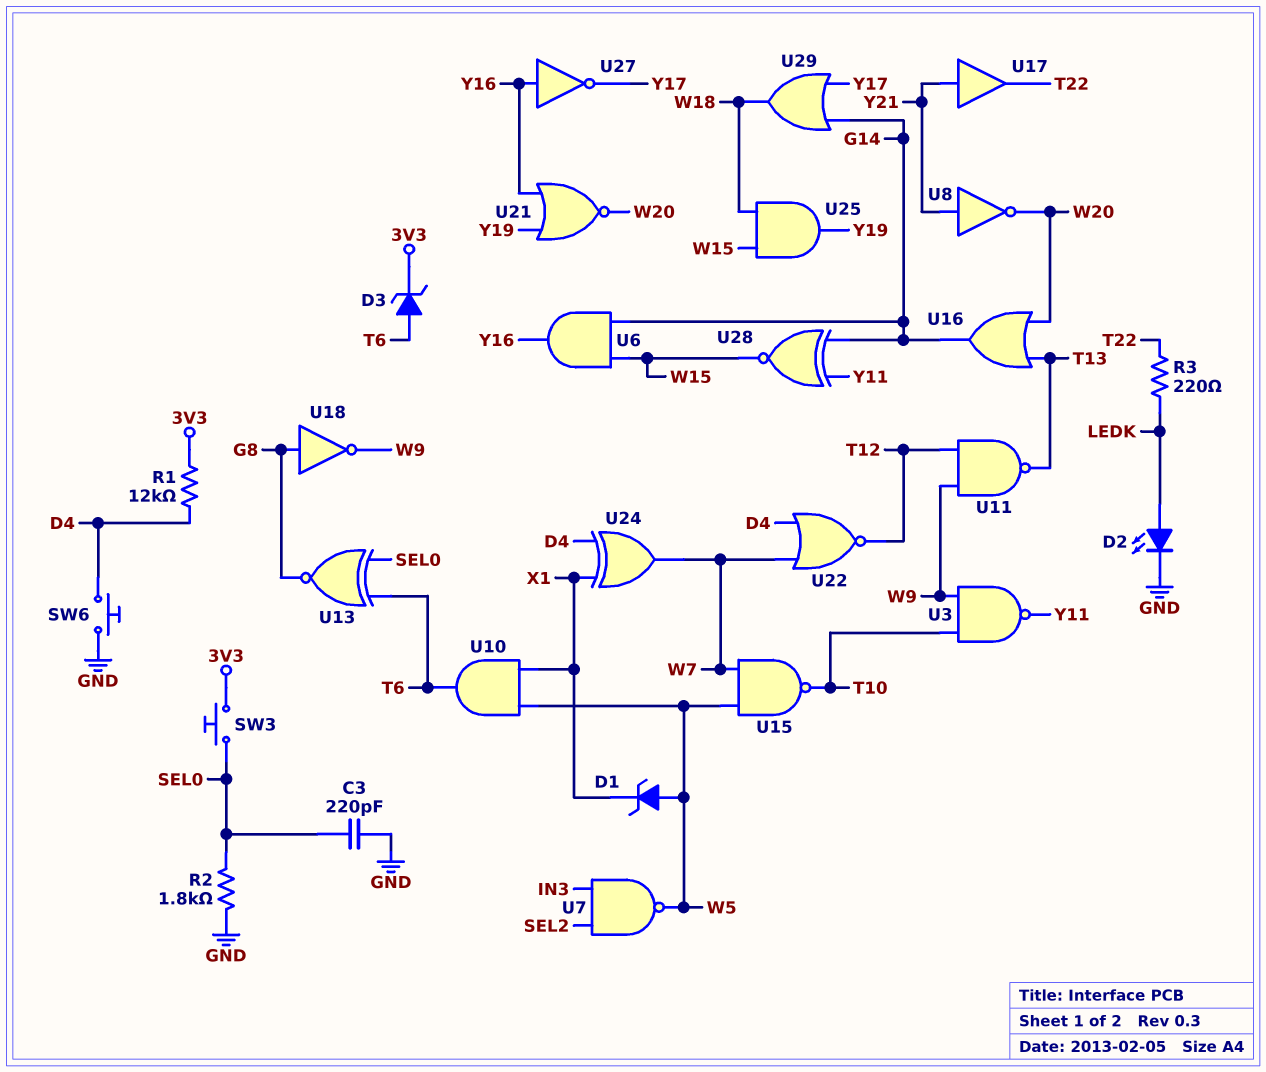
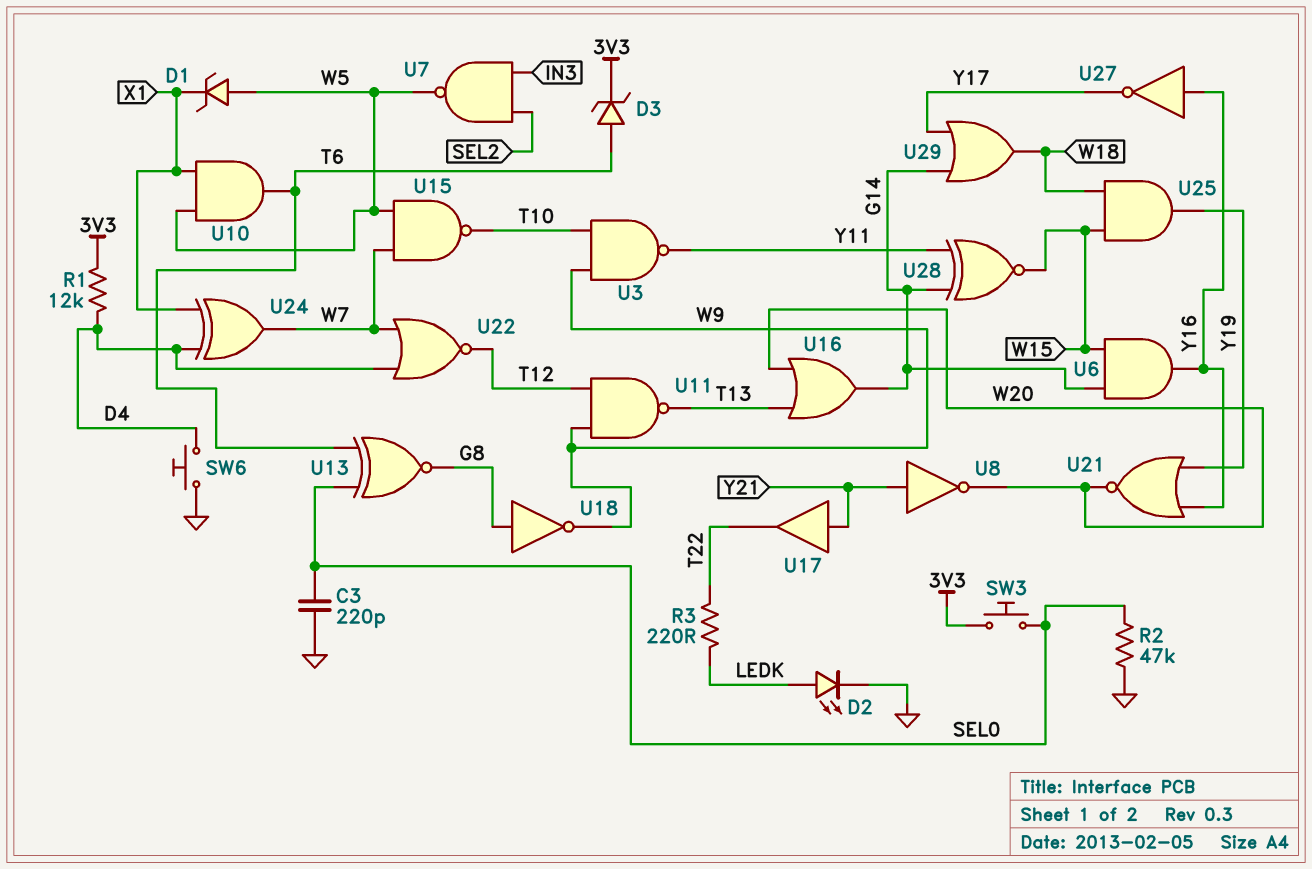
R2: 1.8k (GND, SEL0) -> 47k (GND, SEL0)

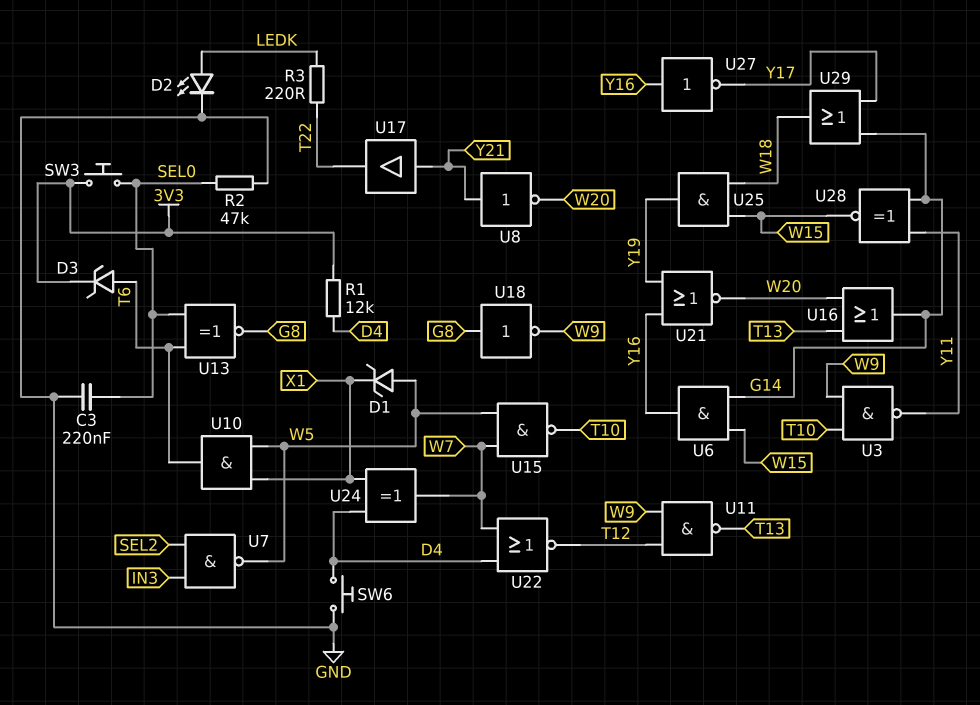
C3: 220pF (GND, SEL0) -> 220nF (GND, SEL0)

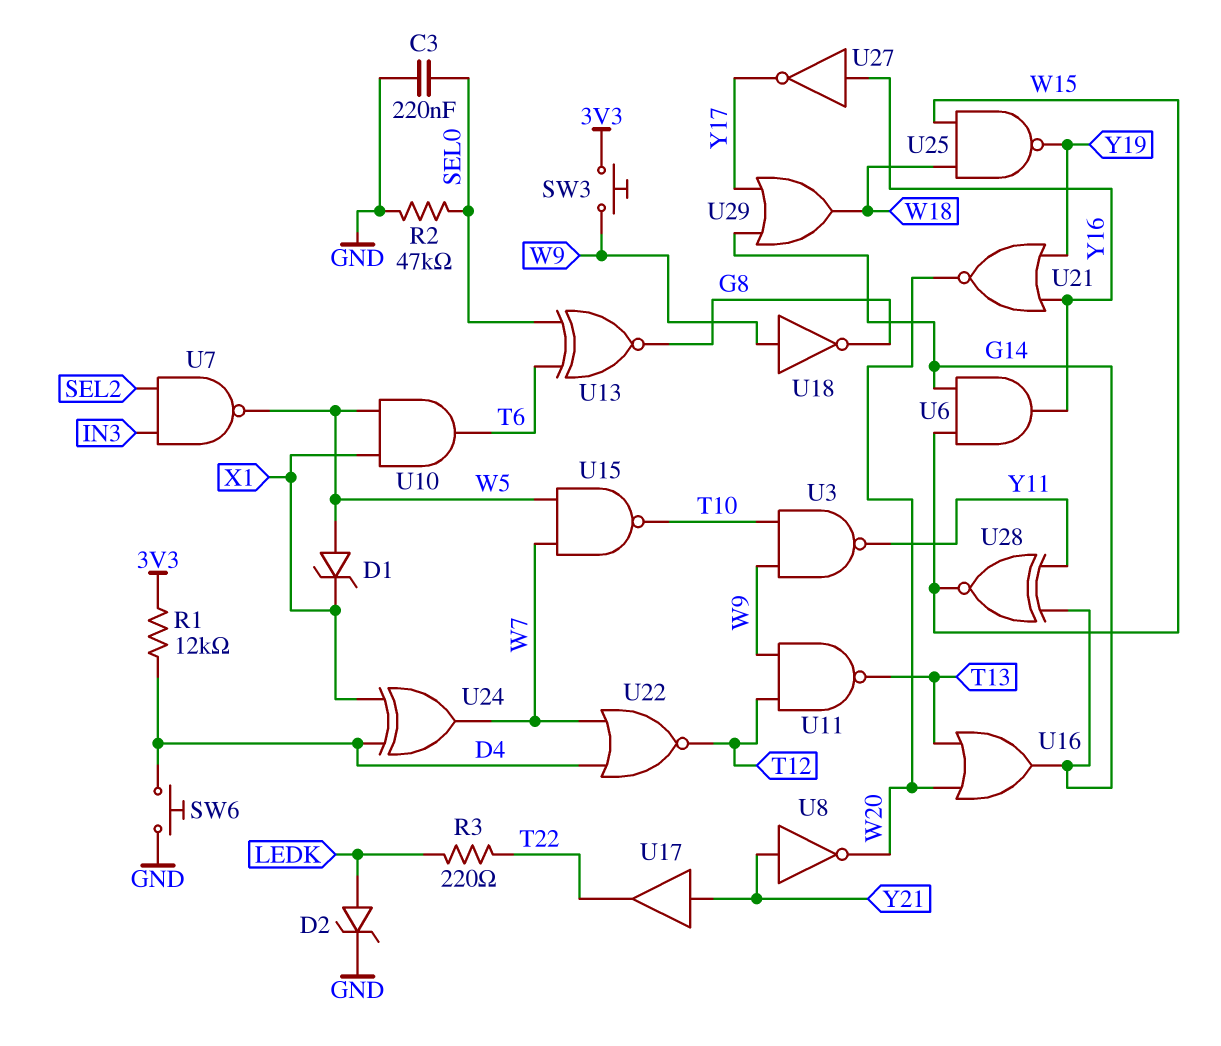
D2: LED (A LEDK, K GND) -> zener (A LEDK, K GND)
D3: zener (A T6, K 3V3) -> none
SW3: button (3V3, SEL0) -> button (3V3, W9)
U18: NOT (in G8, out W9) -> NOT (in W9, out G8)
U25: AND (in W15, in W18, out Y19) -> NAND (in W15, in W18, out Y19)

